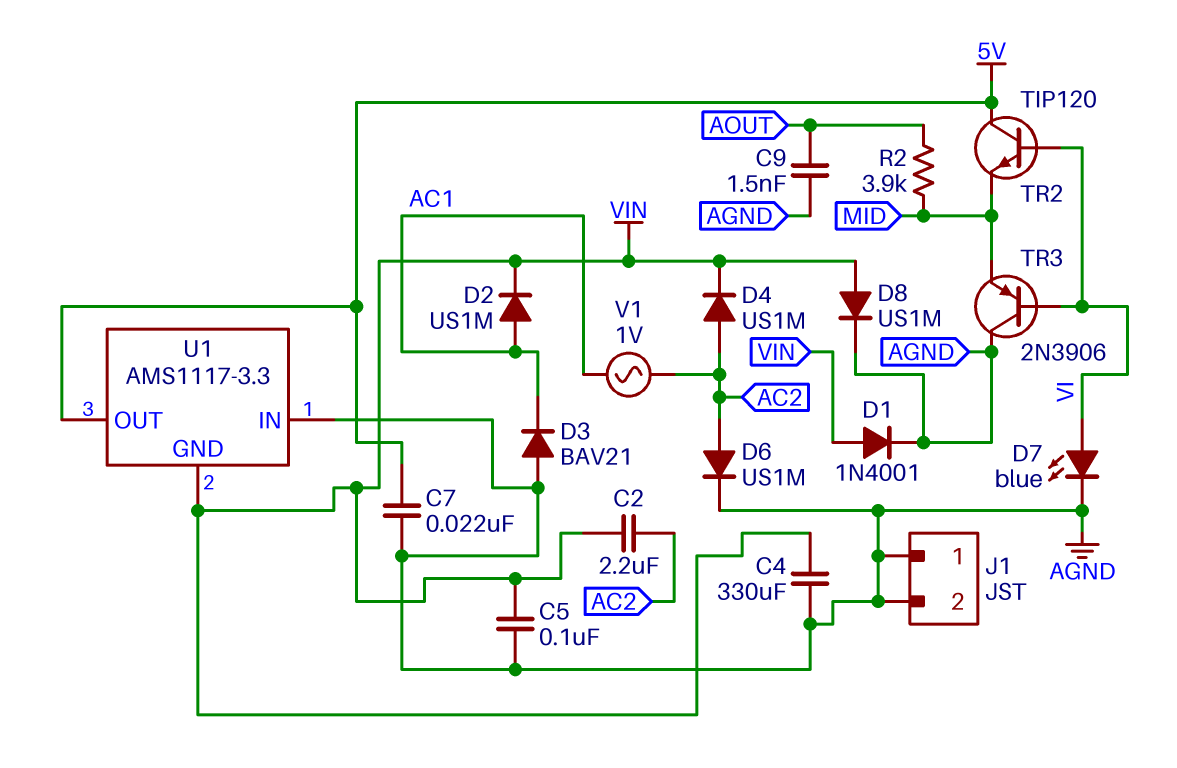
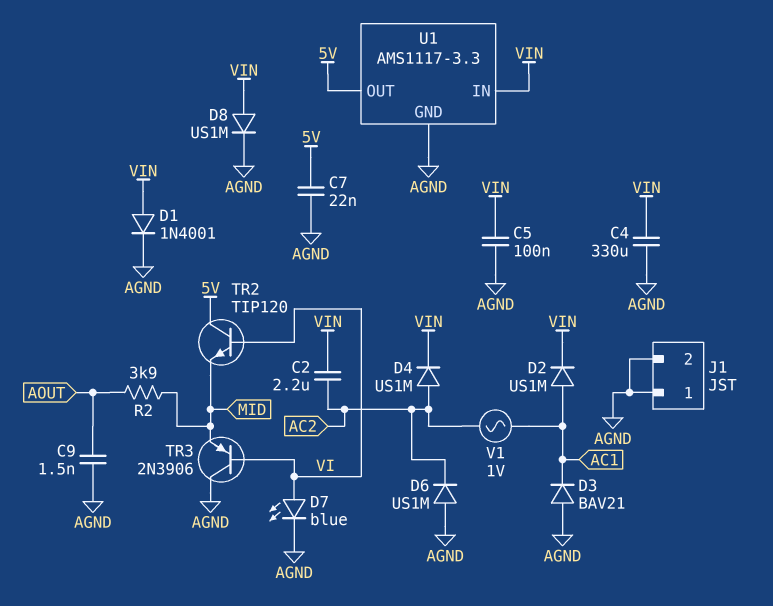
D6: diode US1M (A AC2, K AGND) -> diode US1M (A AGND, K AC2)
U1 pin GND: VIN -> AGND
U1 pin IN: AGND -> VIN

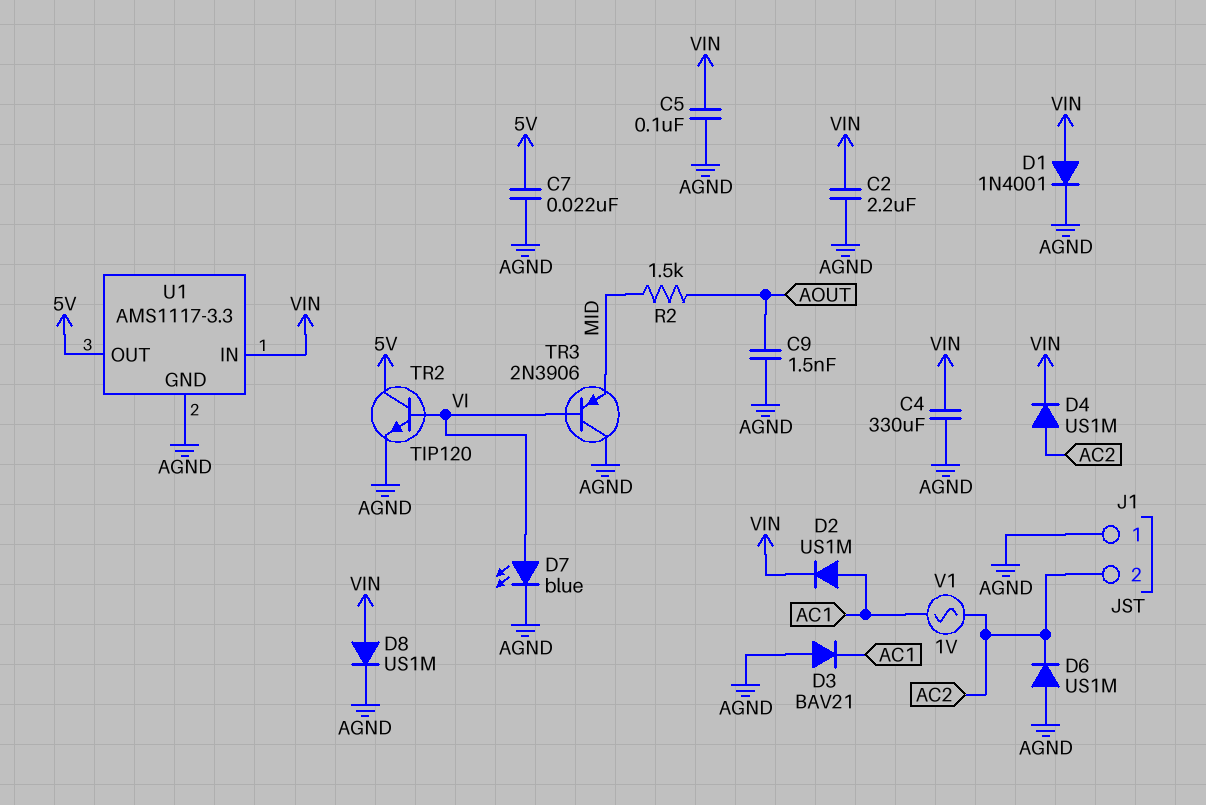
C2: 2.2uF (AC2, VIN) -> 2.2uF (AGND, VIN)
J1 pin 2: AGND -> AC2
R2: 3.9k (AOUT, MID) -> 1.5k (AOUT, MID)
TR2: NPN TIP120 (B VI, C 5V, E MID) -> NPN TIP120 (B VI, C 5V, E AGND)

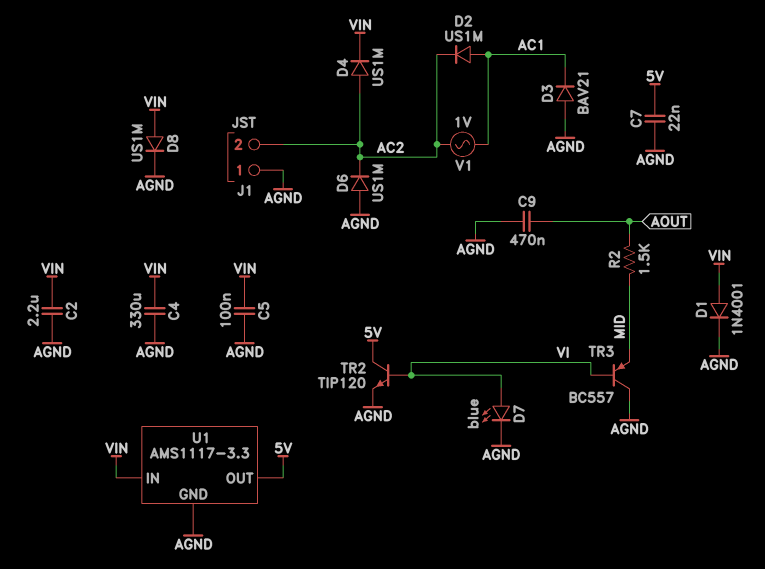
C9: 1.5nF (AGND, AOUT) -> 470nF (AGND, AOUT)
D2: diode US1M (A AC1, K VIN) -> diode US1M (A AC1, K AC2)
TR3: PNP 2N3906 (B VI, C AGND, E MID) -> PNP BC557 (B VI, C AGND, E MID)

